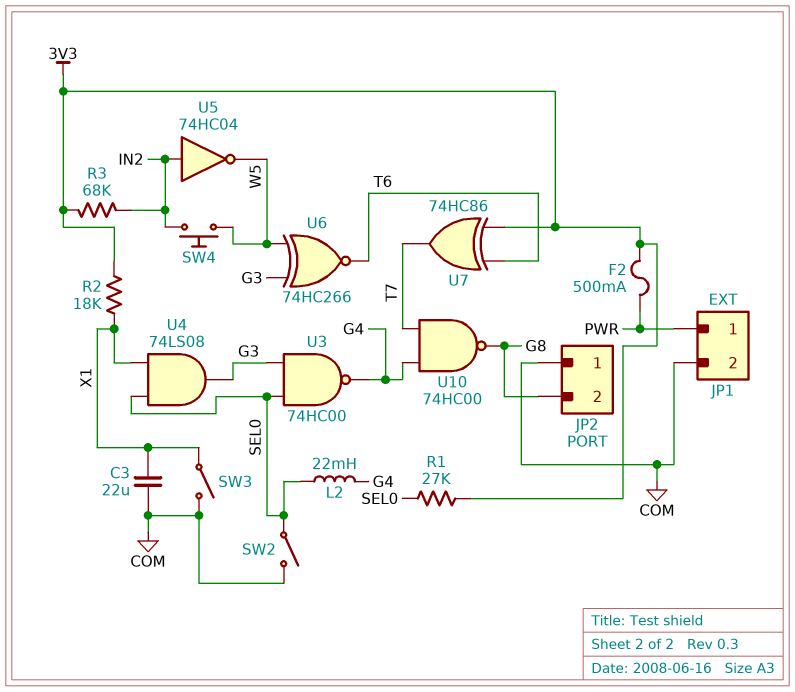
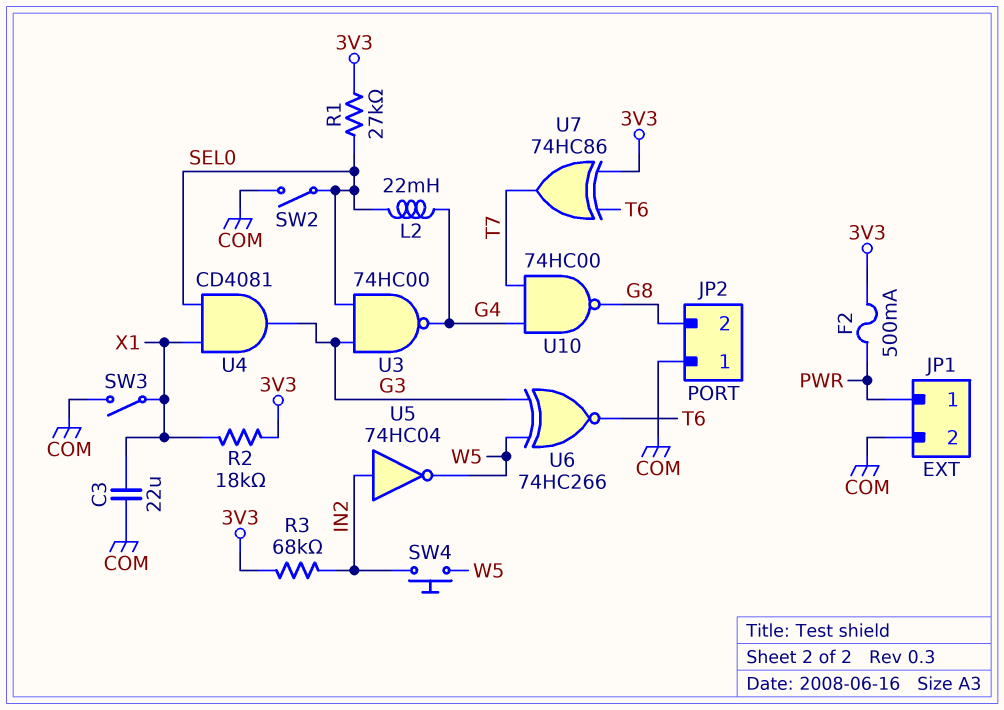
U4: AND 74LS08 (in SEL0, in X1, out G3) -> AND CD4081 (in SEL0, in X1, out G3)

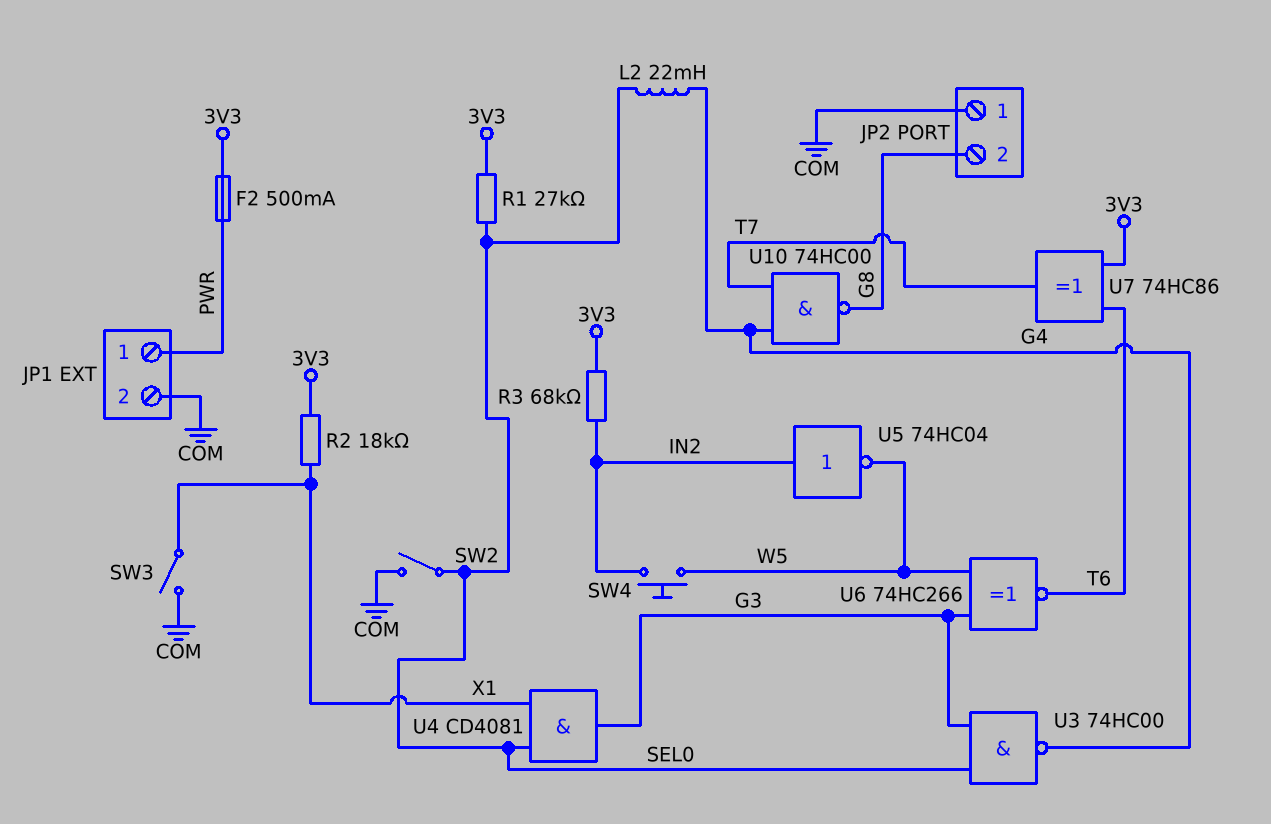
C3: 22uF (COM, X1) -> none

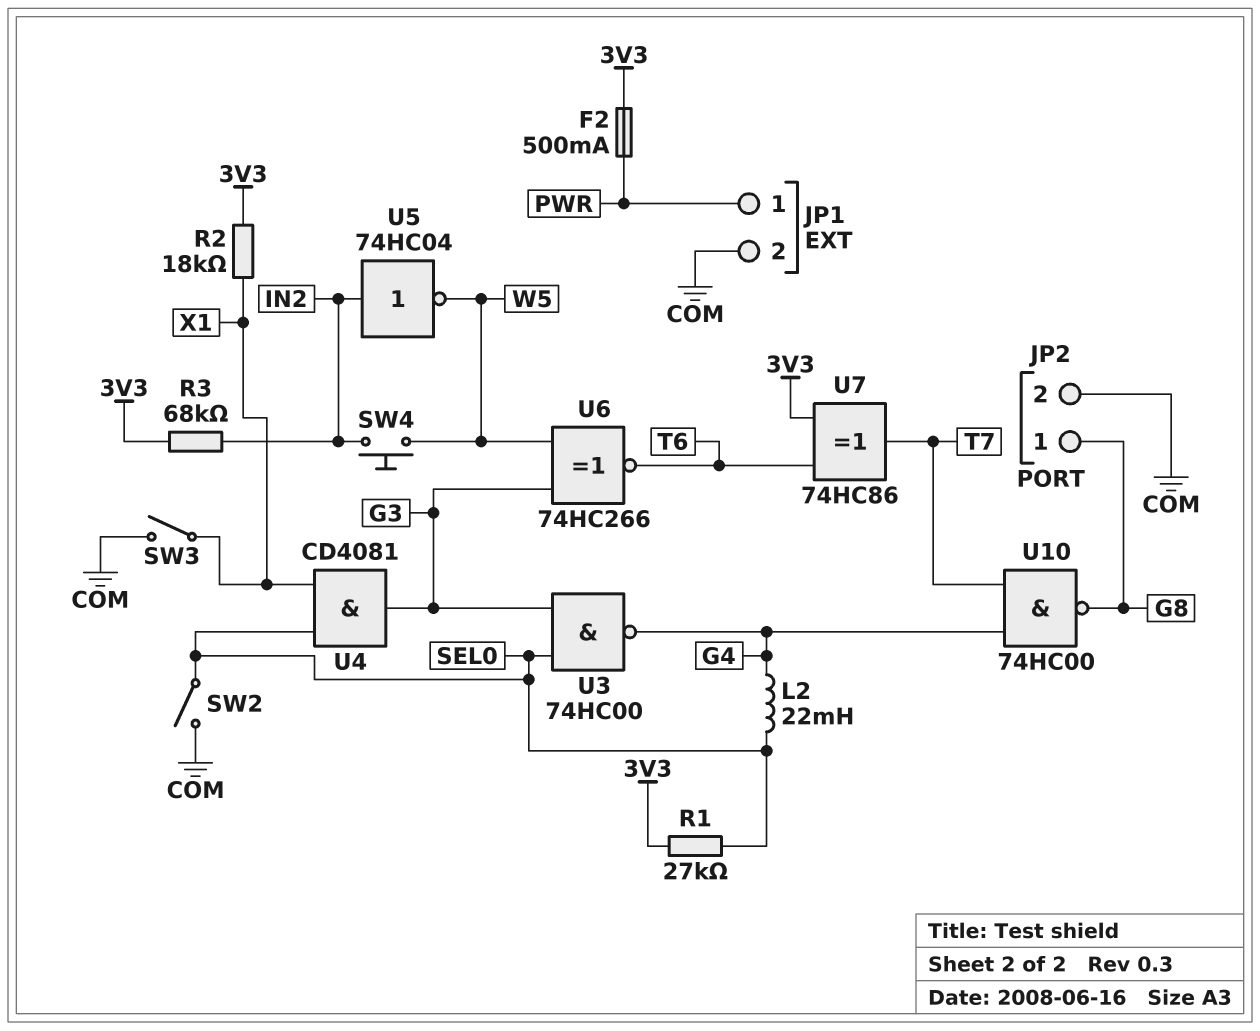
JP2 pin 1: COM -> G8
JP2 pin 2: G8 -> COM

